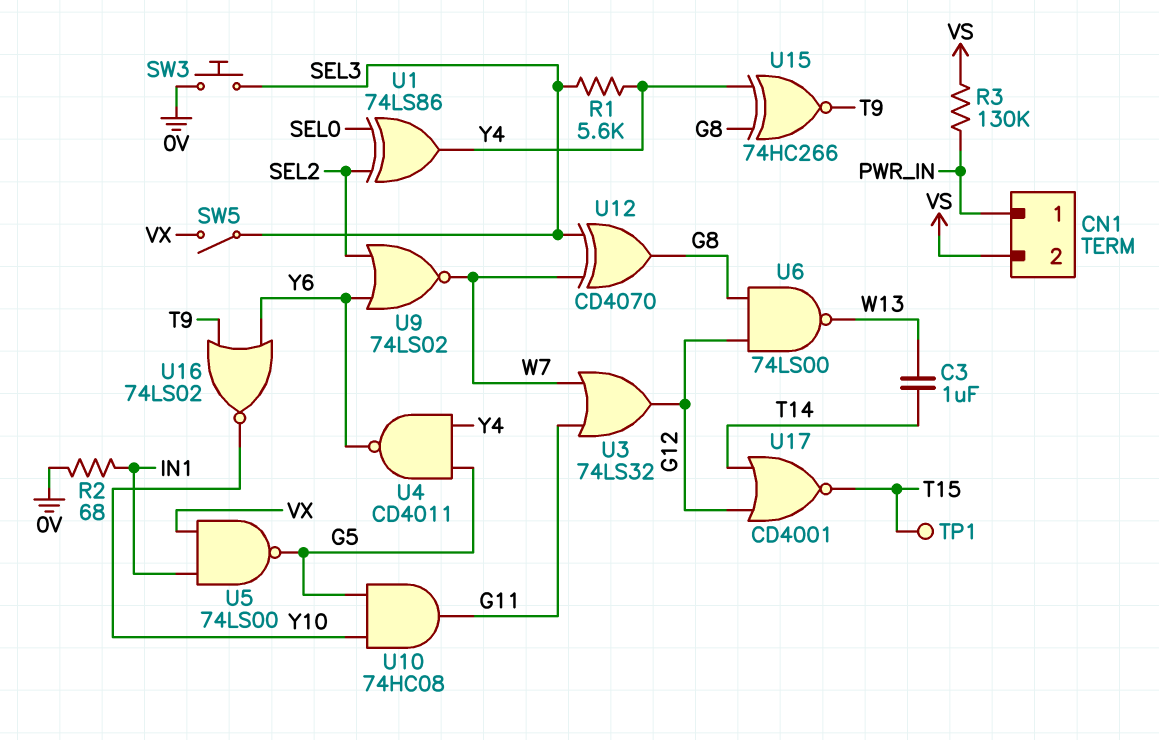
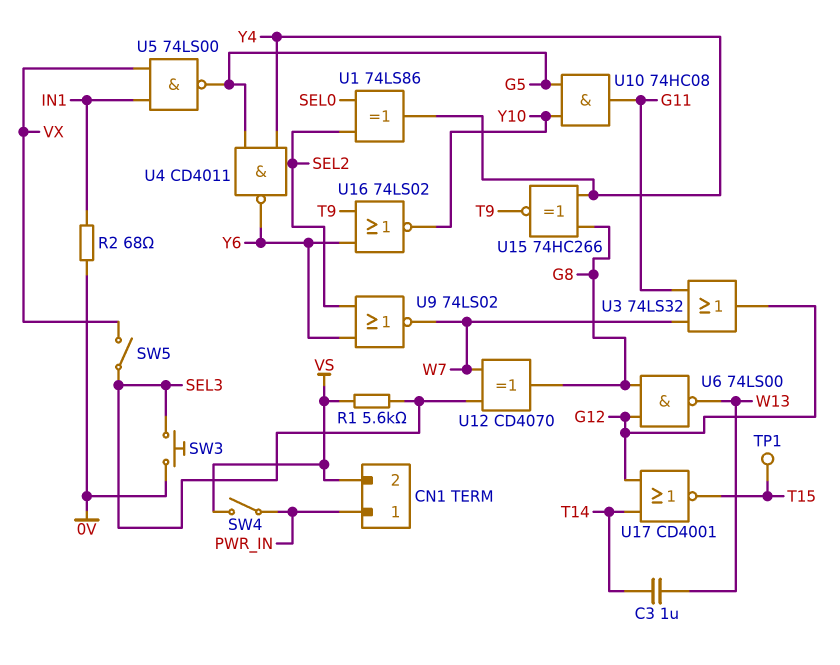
R1: 5.6k (SEL3, Y4) -> 5.6k (SEL3, VS)
R3: 130k (PWR_IN, VS) -> none
SW4: none -> switch (PWR_IN, VS)

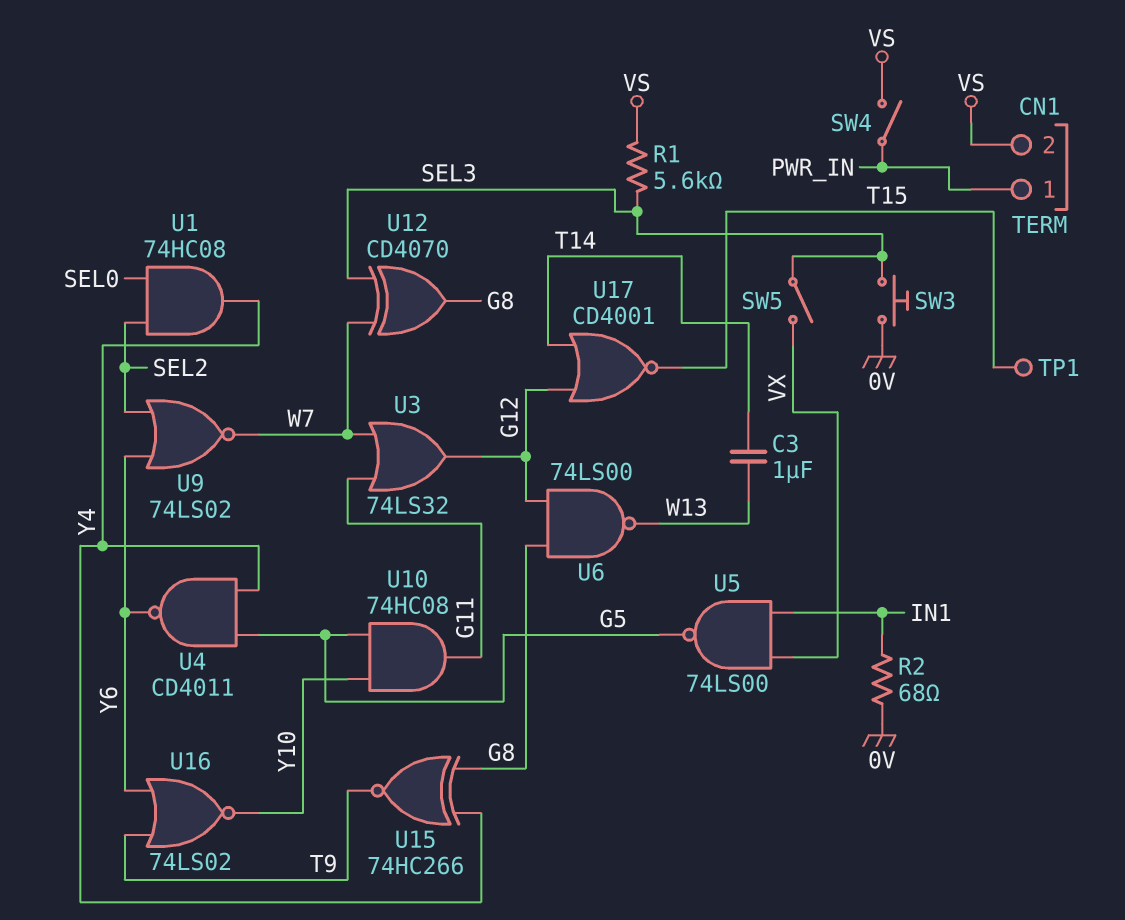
U1: XOR 74LS86 (in SEL0, in SEL2, out Y4) -> AND 74HC08 (in SEL0, in SEL2, out Y4)

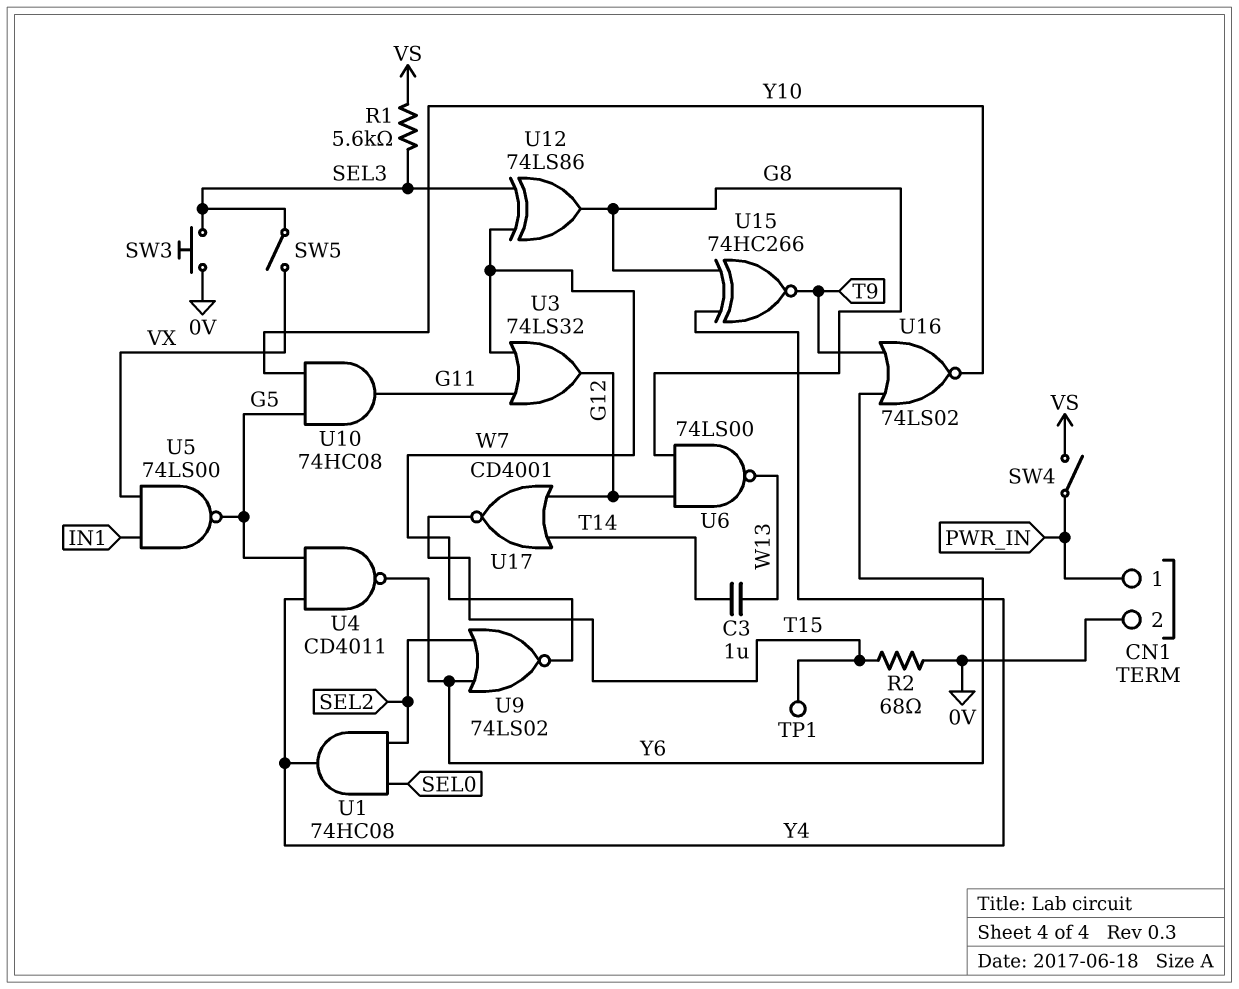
CN1 pin 2: VS -> 0V
R2: 68 (0V, IN1) -> 68 (0V, T15)
U12: XOR CD4070 (in SEL3, in W7, out G8) -> XOR 74LS86 (in SEL3, in W7, out G8)

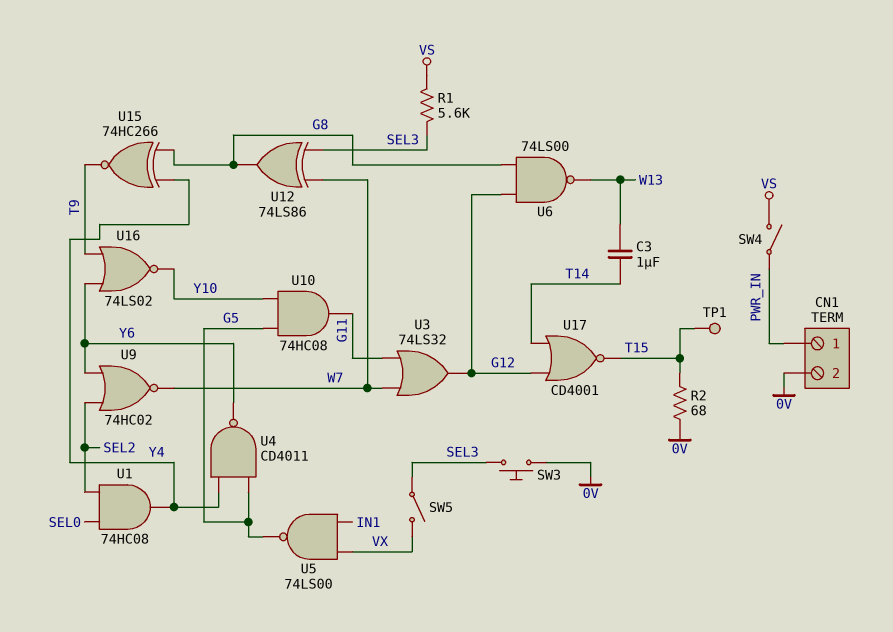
U9: NOR 74LS02 (in SEL2, in Y6, out W7) -> NOR 74HC02 (in SEL2, in Y6, out W7)

